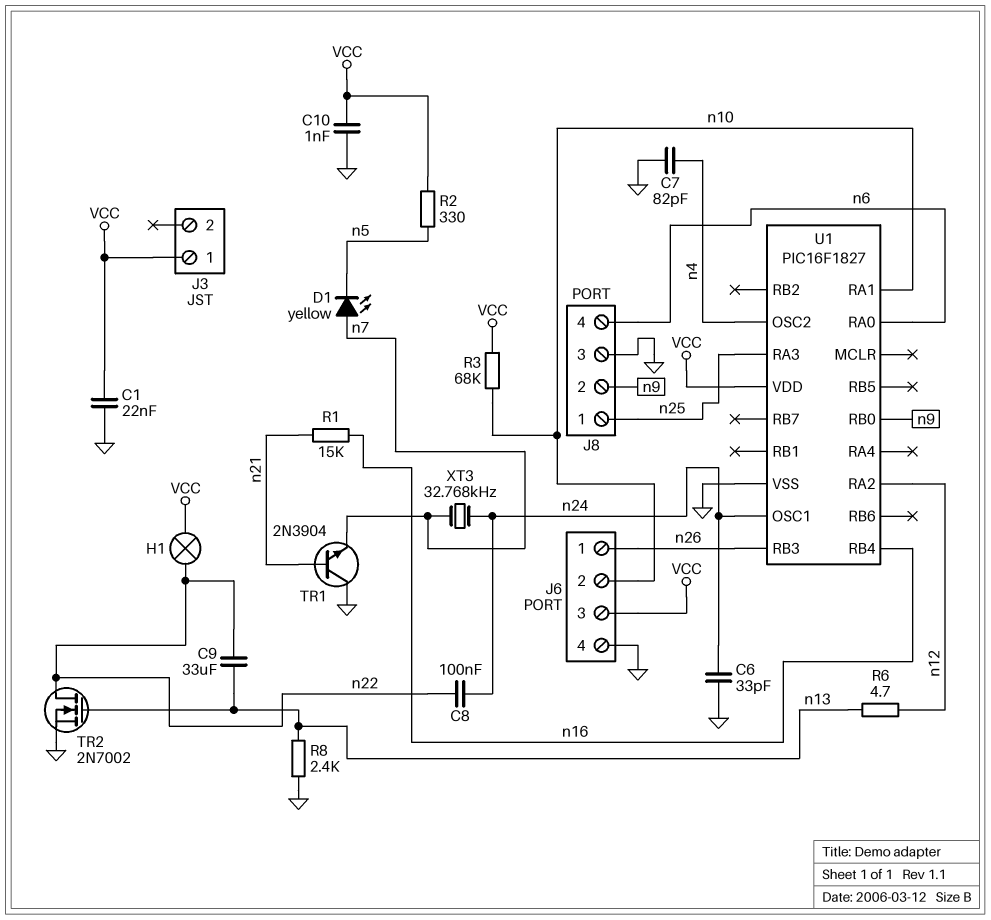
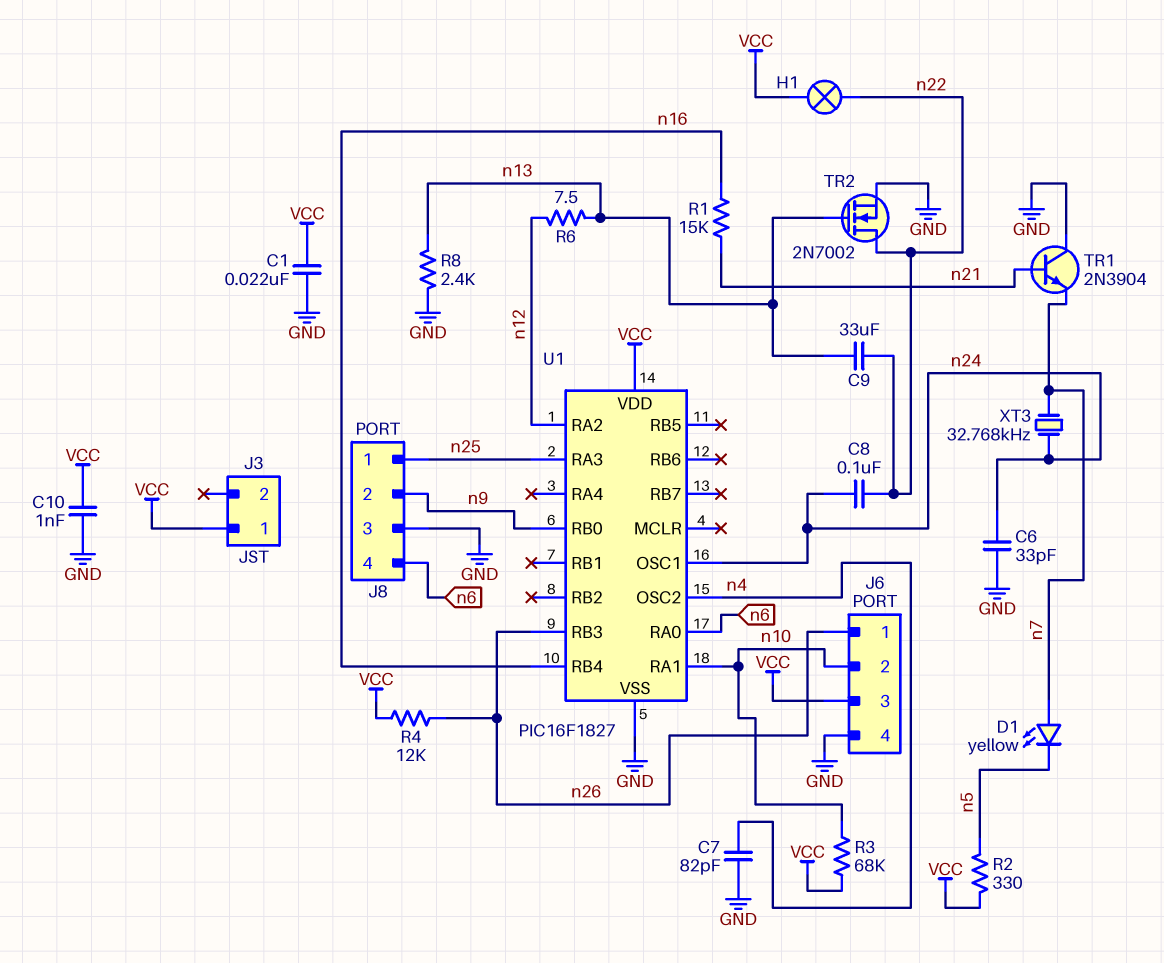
R4: none -> 12k (VCC, n26)
R6: 4.7 (n12, n13) -> 7.5 (n12, n13)

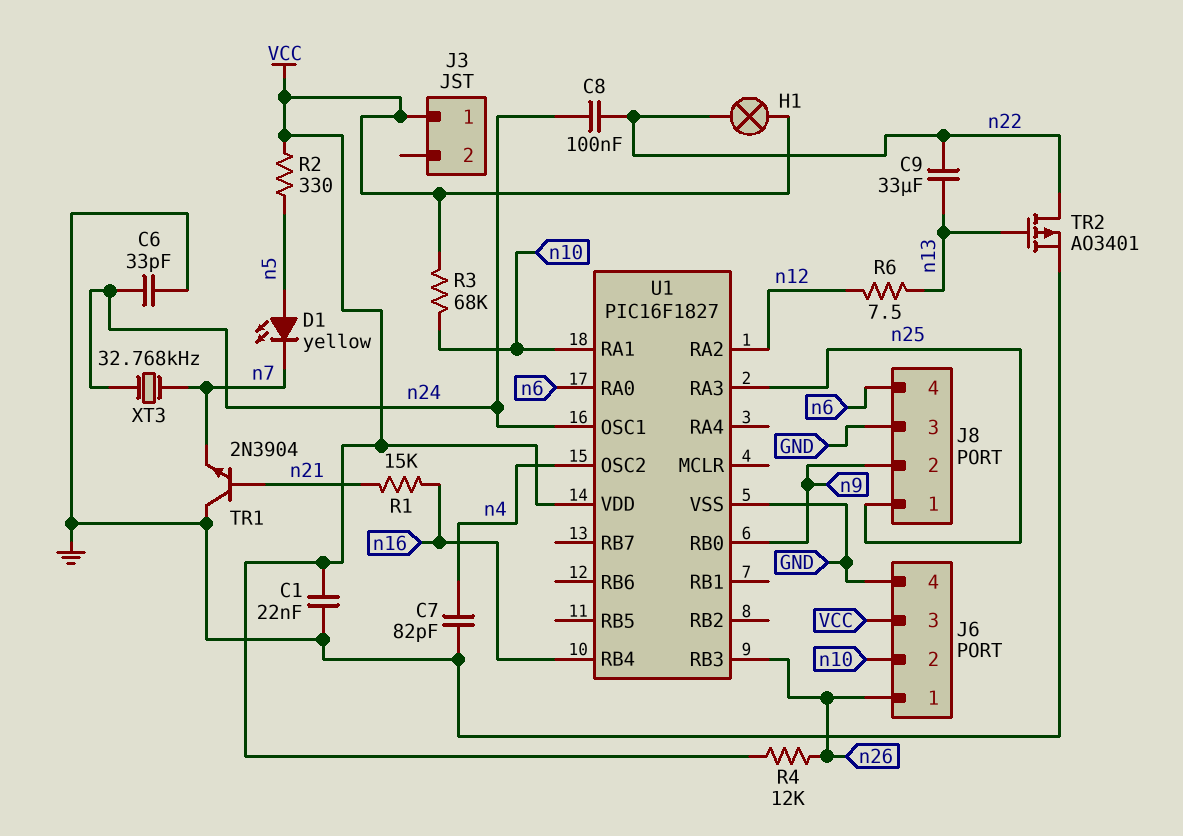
C10: 1nF (GND, VCC) -> none
D1: LED yellow (A n7, K n5) -> LED yellow (A n5, K n7)
R8: 2.4k (GND, n13) -> none
TR2: NMOS 2N7002 (G n13, D n22, S GND) -> PMOS AO3401 (G n13, D n22, S GND)

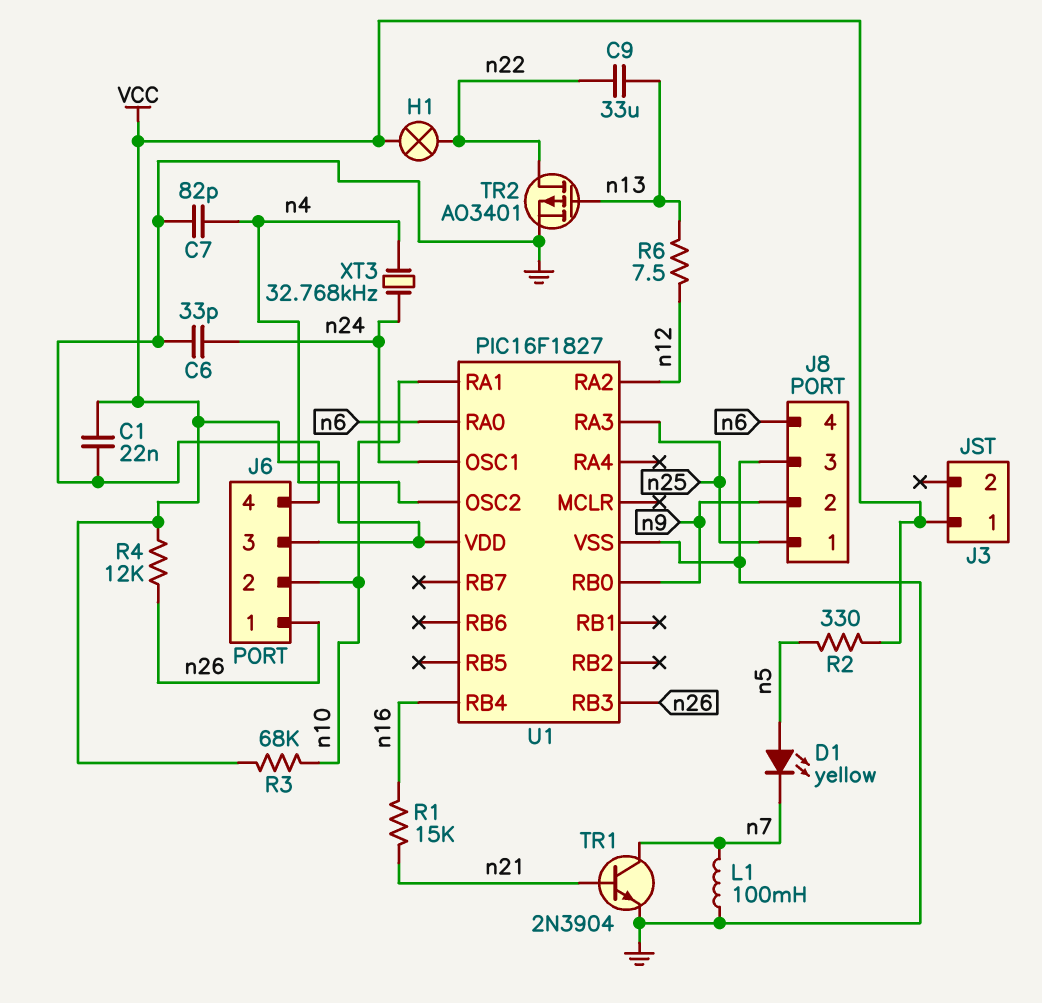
C8: 100nF (n22, n24) -> none
L1: none -> 100mH (GND, n7)
TR1: NPN 2N3904 (B n21, C GND, E n7) -> NPN 2N3904 (B n21, C n7, E GND)
XT3: 32.768kHz (n7, n24) -> 32.768kHz (n4, n24)

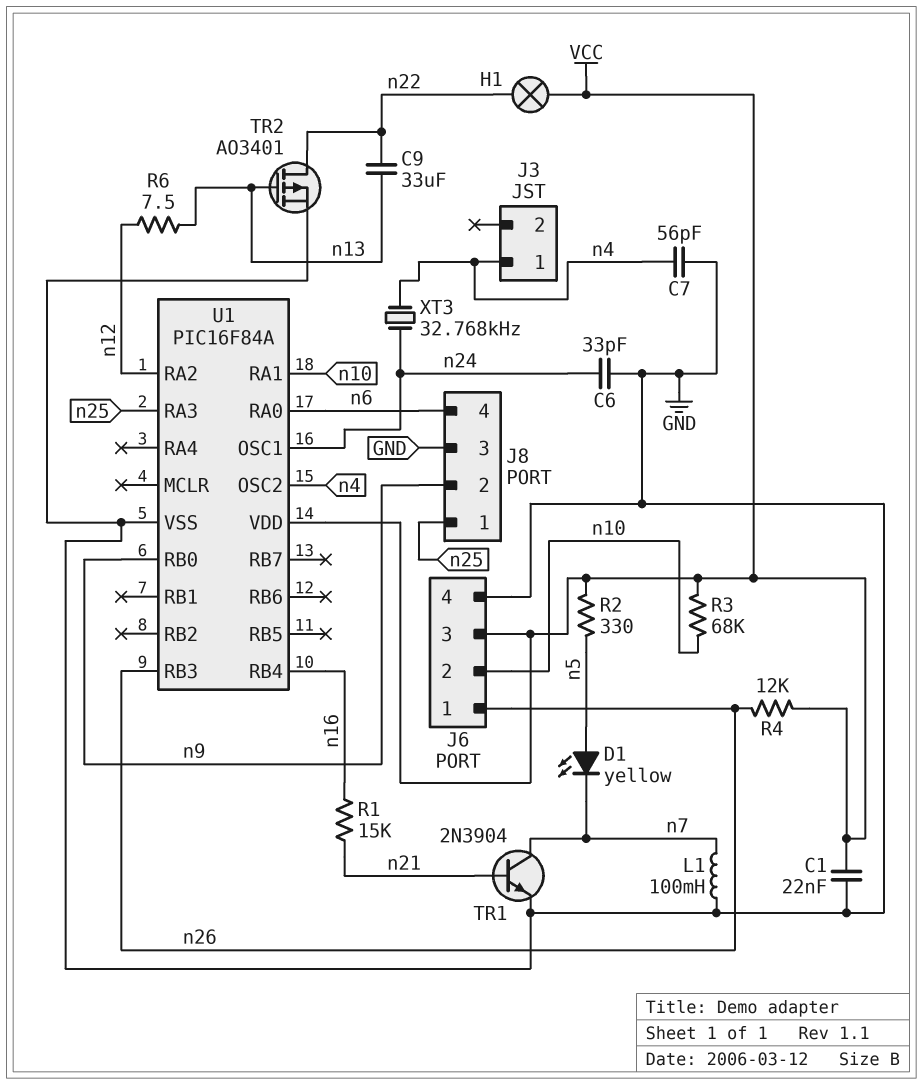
C7: 82pF (GND, n4) -> 56pF (GND, n4)
J3 pin 1: VCC -> n4
U1: PIC16F1827 -> PIC16F84A

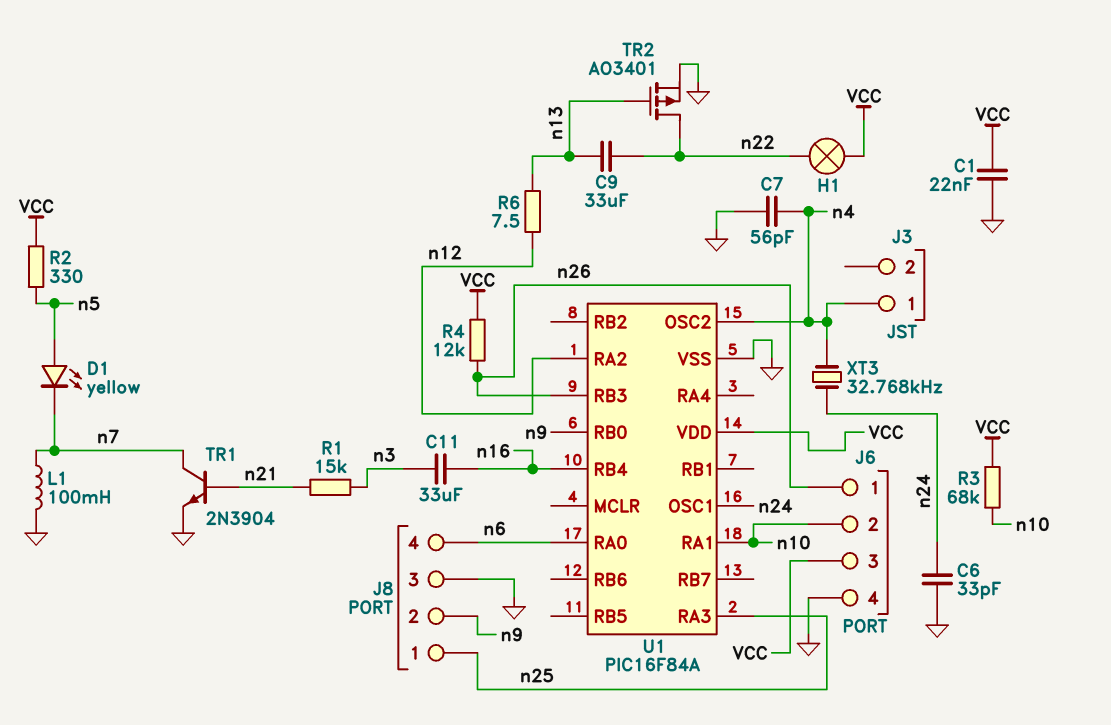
C11: none -> 33uF (n3, n16)
R1: 15k (n16, n21) -> 15k (n3, n21)

